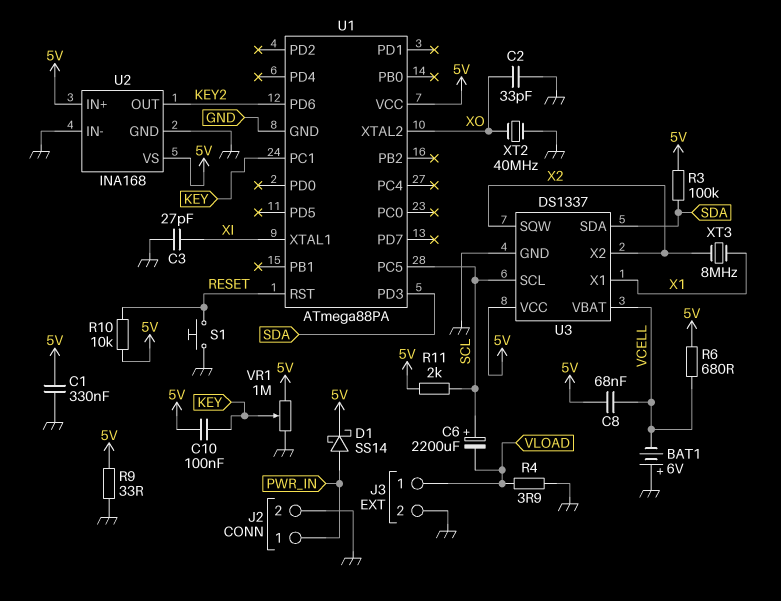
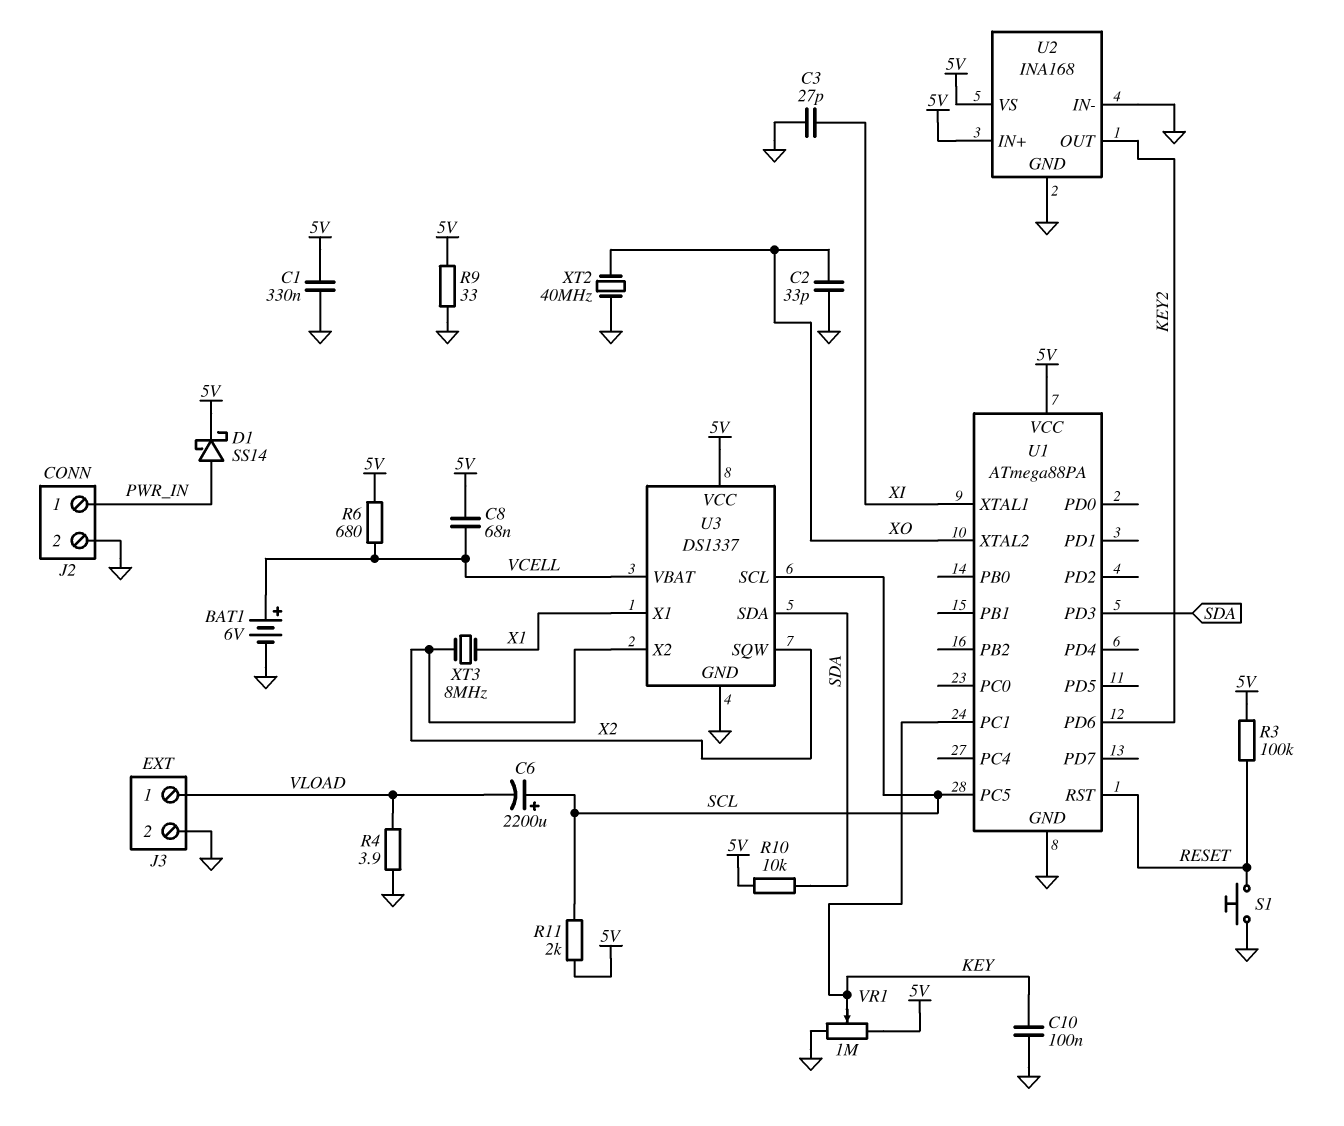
BAT1: 6V (plus GND, minus VCELL) -> 6V (plus VCELL, minus GND)
C10: 100nF (5V, KEY) -> 100nF (GND, KEY)
R3: 100k (5V, SDA) -> 100k (5V, RESET)
R10: 10k (5V, RESET) -> 10k (5V, SDA)

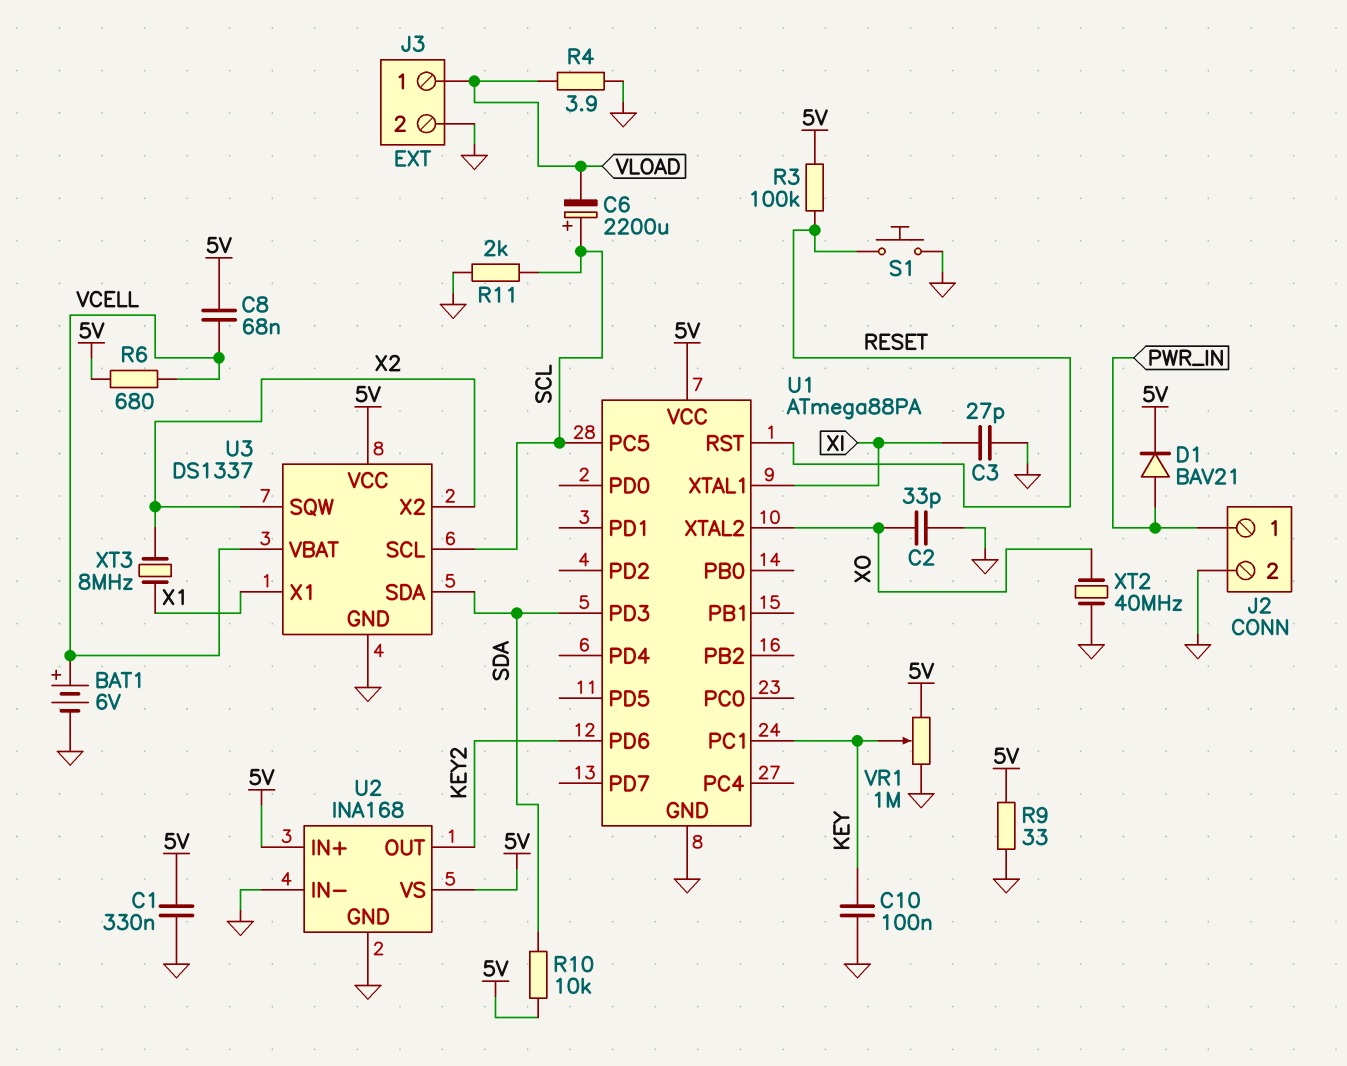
D1: schottky SS14 (A PWR_IN, K 5V) -> diode BAV21 (A PWR_IN, K 5V)
R11: 2k (5V, SCL) -> 2k (GND, SCL)

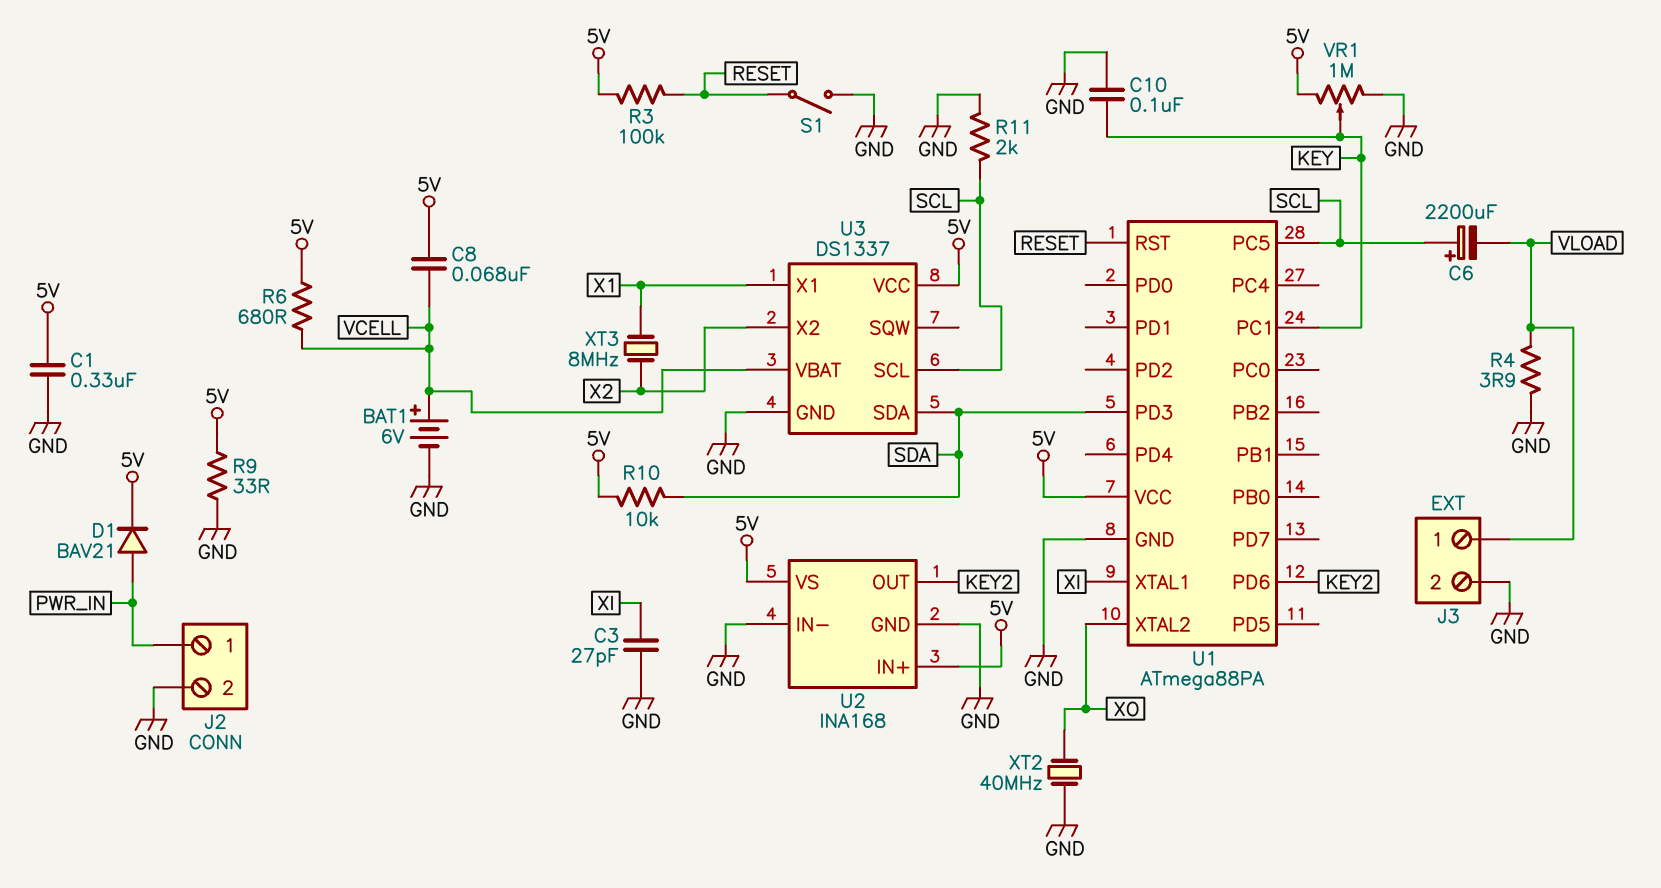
C2: 33pF (GND, XO) -> none
S1: button (GND, RESET) -> switch (GND, RESET)
U3 pin SQW: X2 -> none

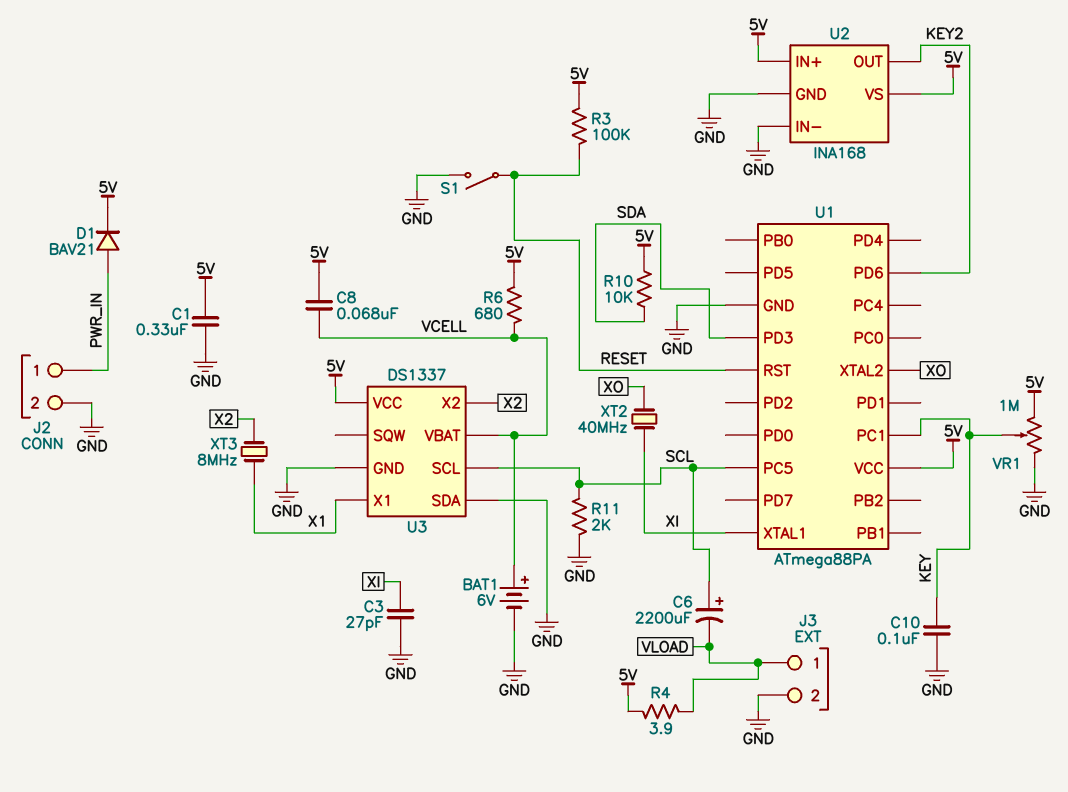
R4: 3.9 (GND, VLOAD) -> 3.9 (5V, VLOAD)
R9: 33 (5V, GND) -> none
U3 pin SDA: SDA -> GND
XT2: 40MHz (GND, XO) -> 40MHz (XI, XO)

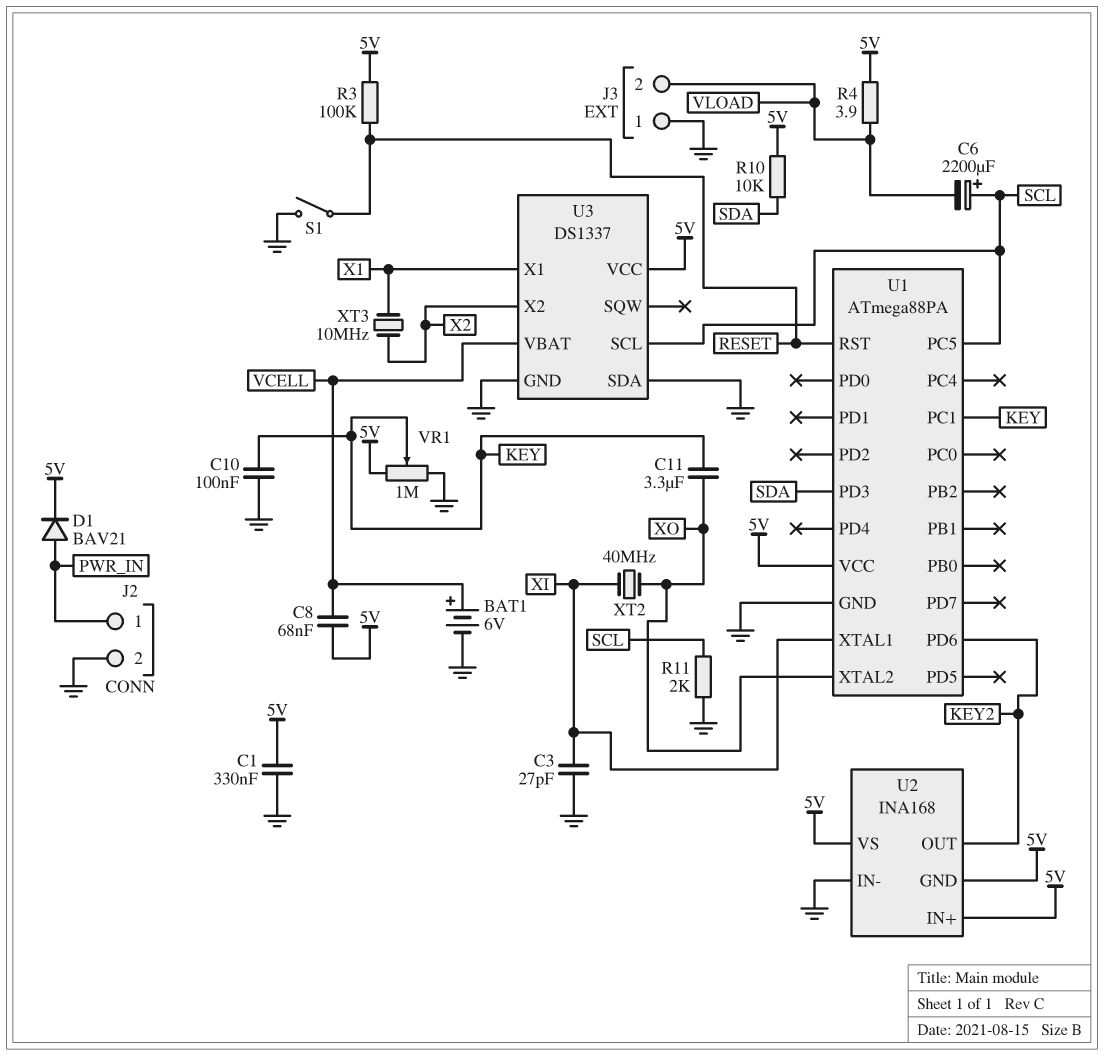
C11: none -> 3.3uF (KEY, XO)
J3 pin 1: VLOAD -> GND
J3 pin 2: GND -> VLOAD
R6: 680 (5V, VCELL) -> none
U2 pin GND: GND -> 5V
XT3: 8MHz (X1, X2) -> 10MHz (X1, X2)

